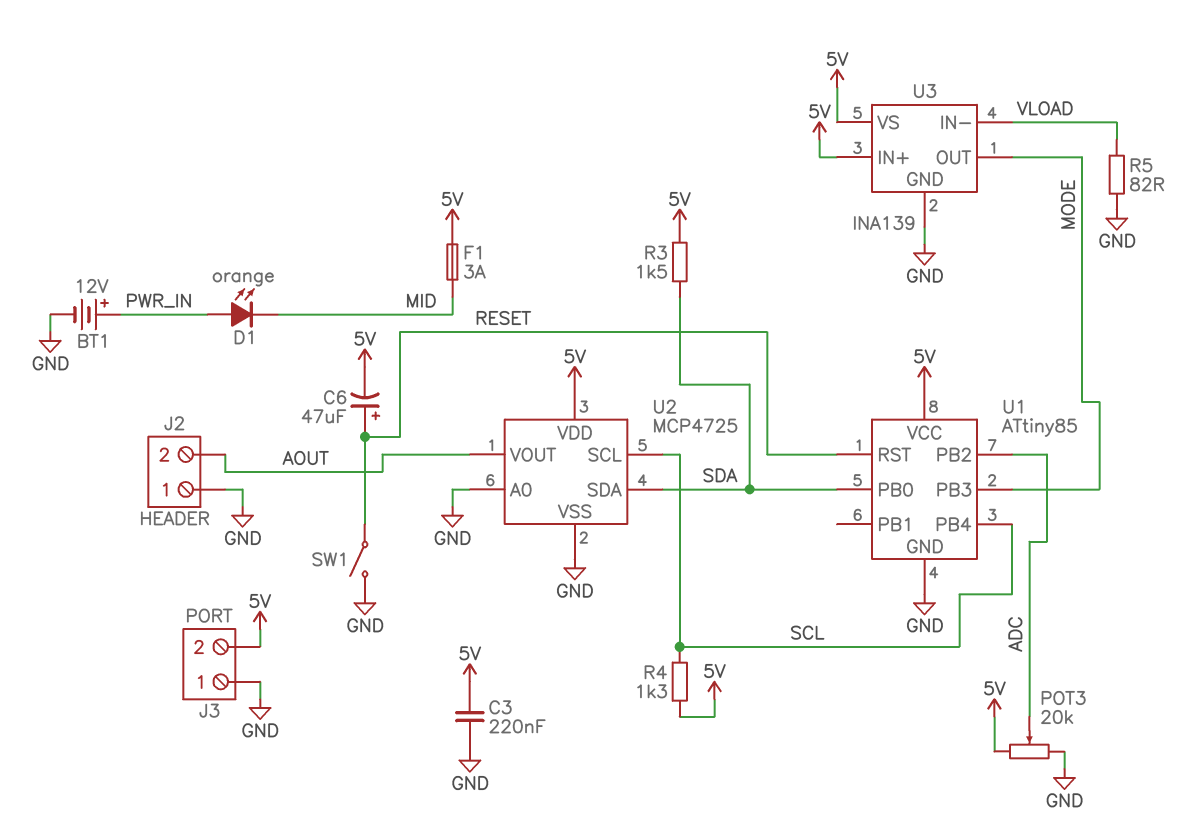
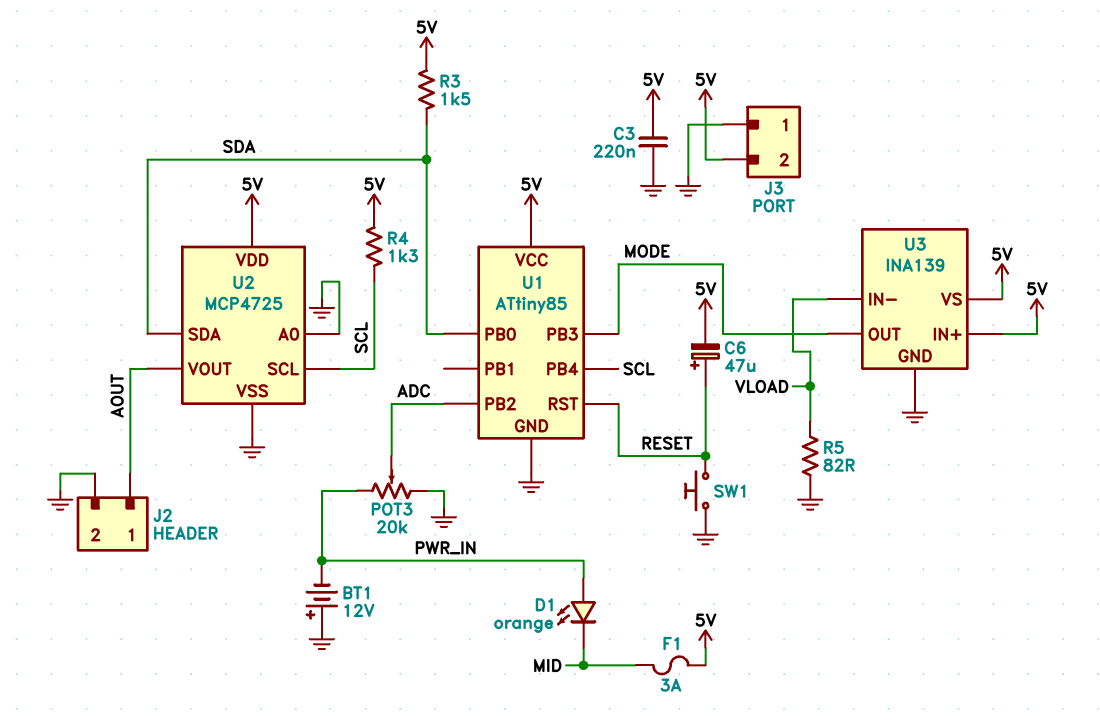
BT1: 12V (plus PWR_IN, minus GND) -> 12V (plus GND, minus PWR_IN)
J2 pin 1: GND -> AOUT
J2 pin 2: AOUT -> GND
POT3: 20k (5V, GND, wiper ADC) -> 20k (GND, PWR_IN, wiper ADC)
SW1: switch (GND, RESET) -> button (GND, RESET)

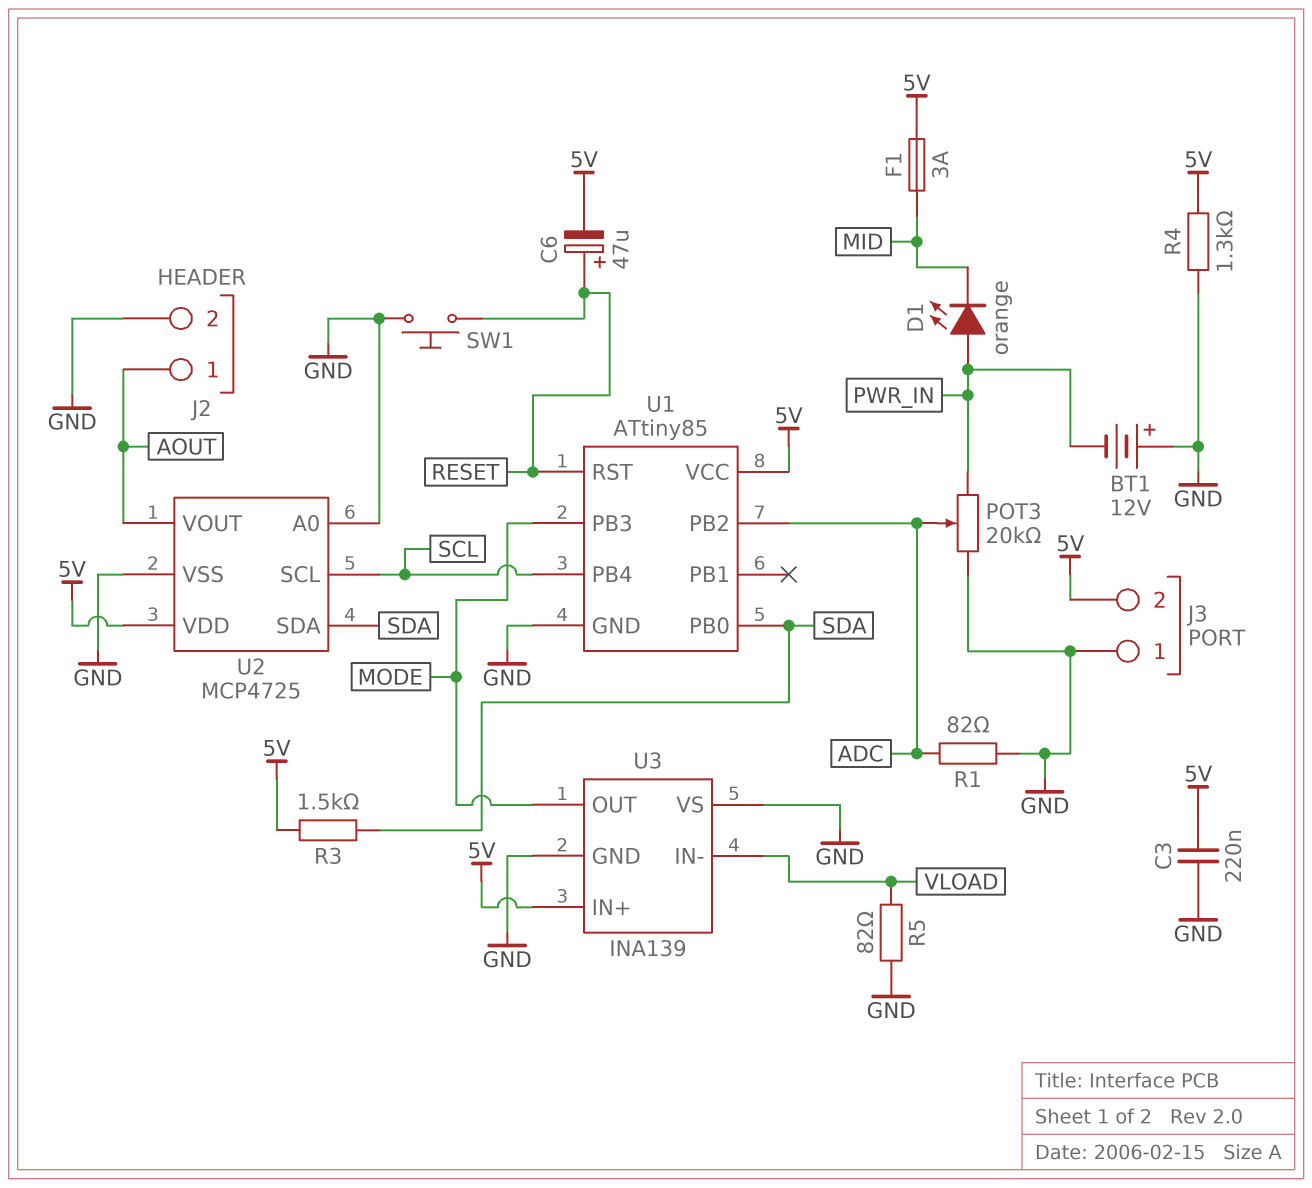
R1: none -> 82 (ADC, GND)
R4: 1.3k (5V, SCL) -> 1.3k (5V, GND)
U3 pin VS: 5V -> GND

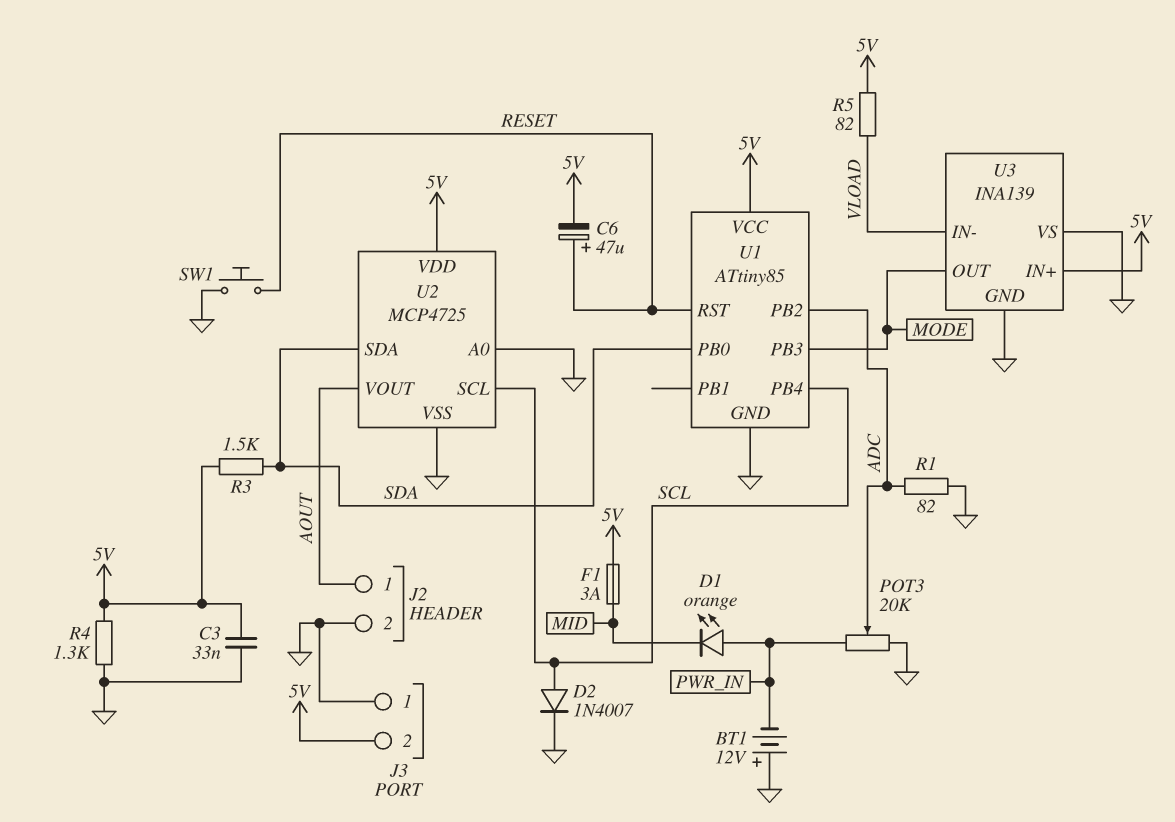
C3: 220nF (5V, GND) -> 33nF (5V, GND)
D2: none -> diode 1N4007 (A SCL, K GND)
R5: 82 (GND, VLOAD) -> 82 (5V, VLOAD)

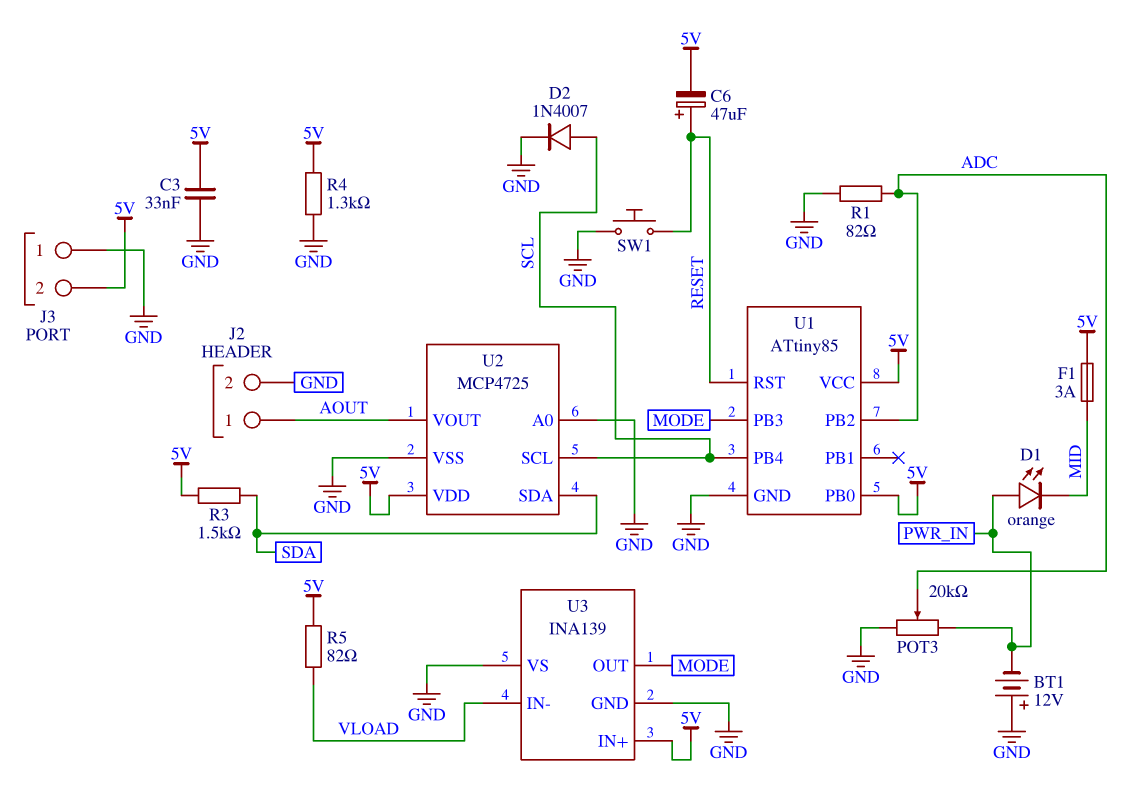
U1 pin PB0: SDA -> 5V

